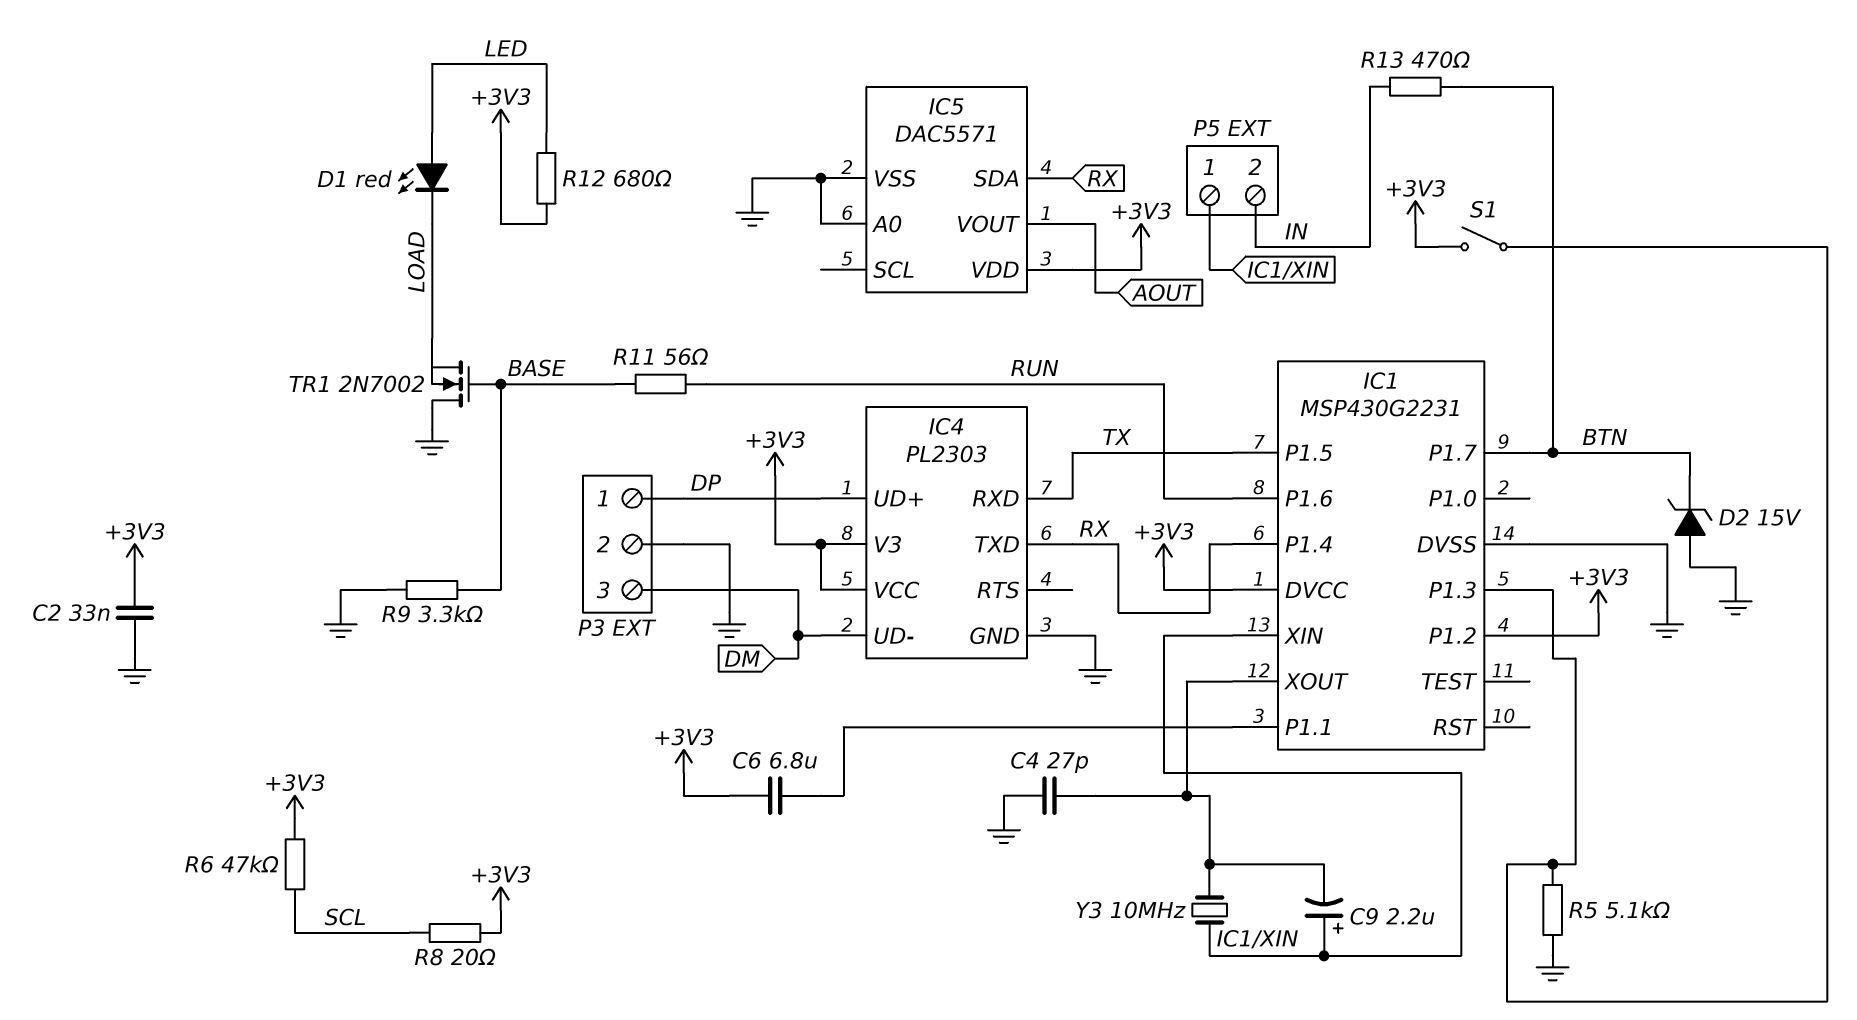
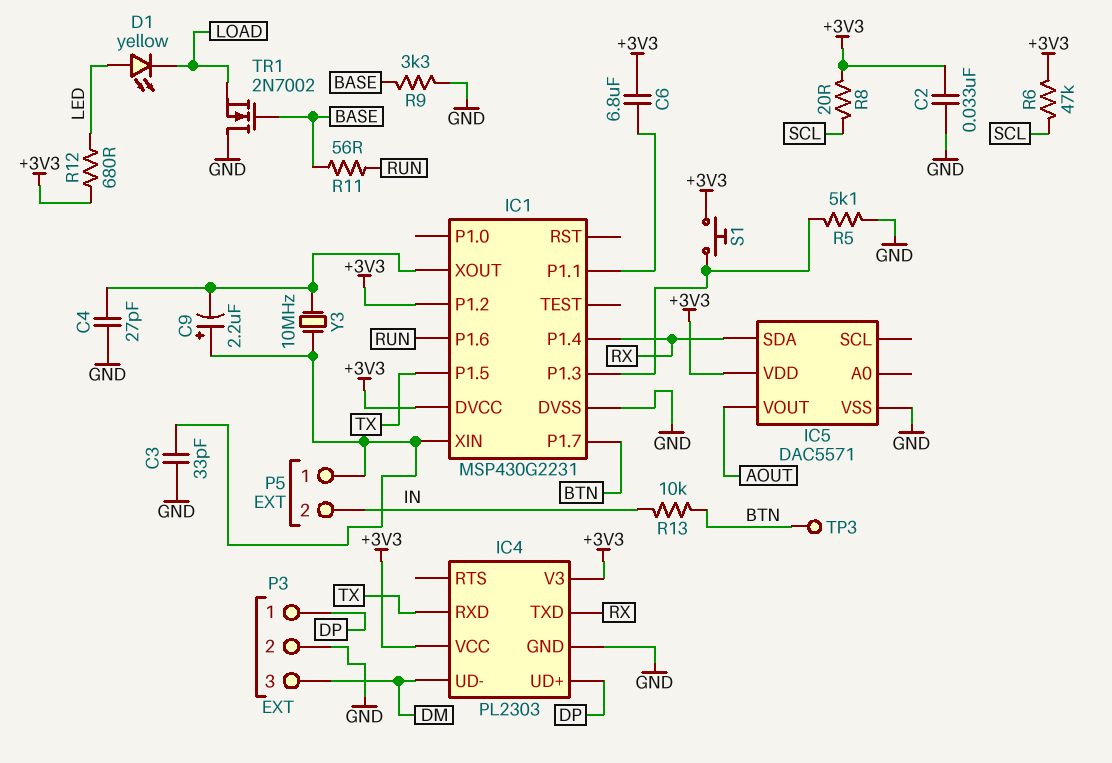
C3: none -> 33pF (GND, IC1/XIN)
D1: LED red (A LED, K LOAD) -> LED yellow (A LED, K LOAD)
D2: zener 15V (A GND, K BTN) -> none
IC5 pin A0: GND -> none
R13: 470 (BTN, IN) -> 10k (BTN, IN)
S1: switch (+3V3, IC1/P1.3) -> button (+3V3, IC1/P1.3)
TP3: none -> test point (BTN)

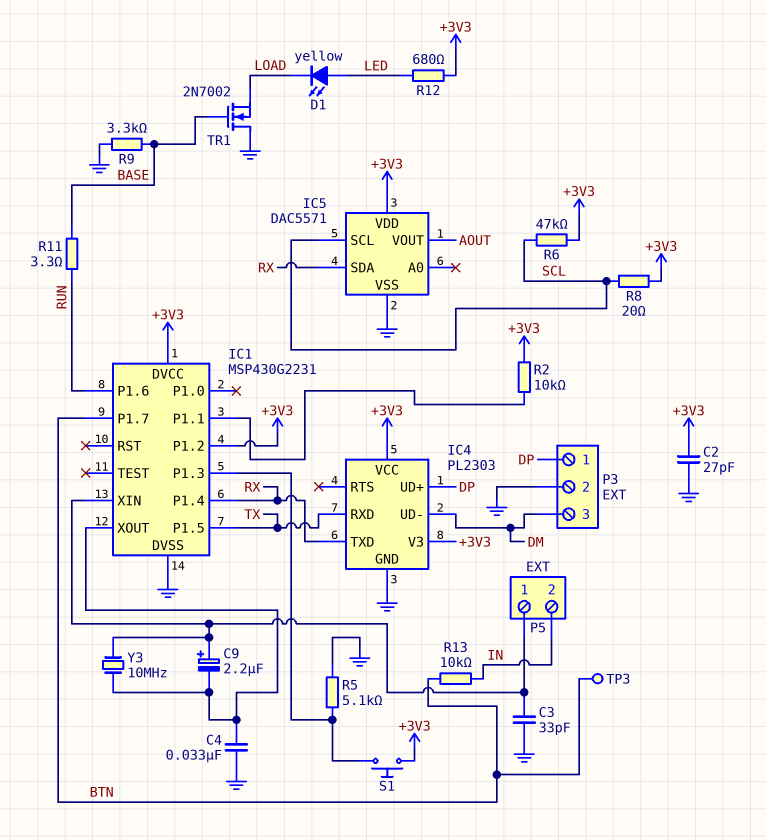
C2: 33nF (+3V3, GND) -> 27pF (+3V3, GND)
C4: 27pF (GND, IC1/XOUT) -> 33nF (GND, IC1/XOUT)
C6: 6.8uF (+3V3, IC1/P1.1) -> none
IC5 pin SCL: none -> SCL
R2: none -> 10k (+3V3, IC1/P1.1)
R11: 56 (BASE, RUN) -> 3.3 (BASE, RUN)

